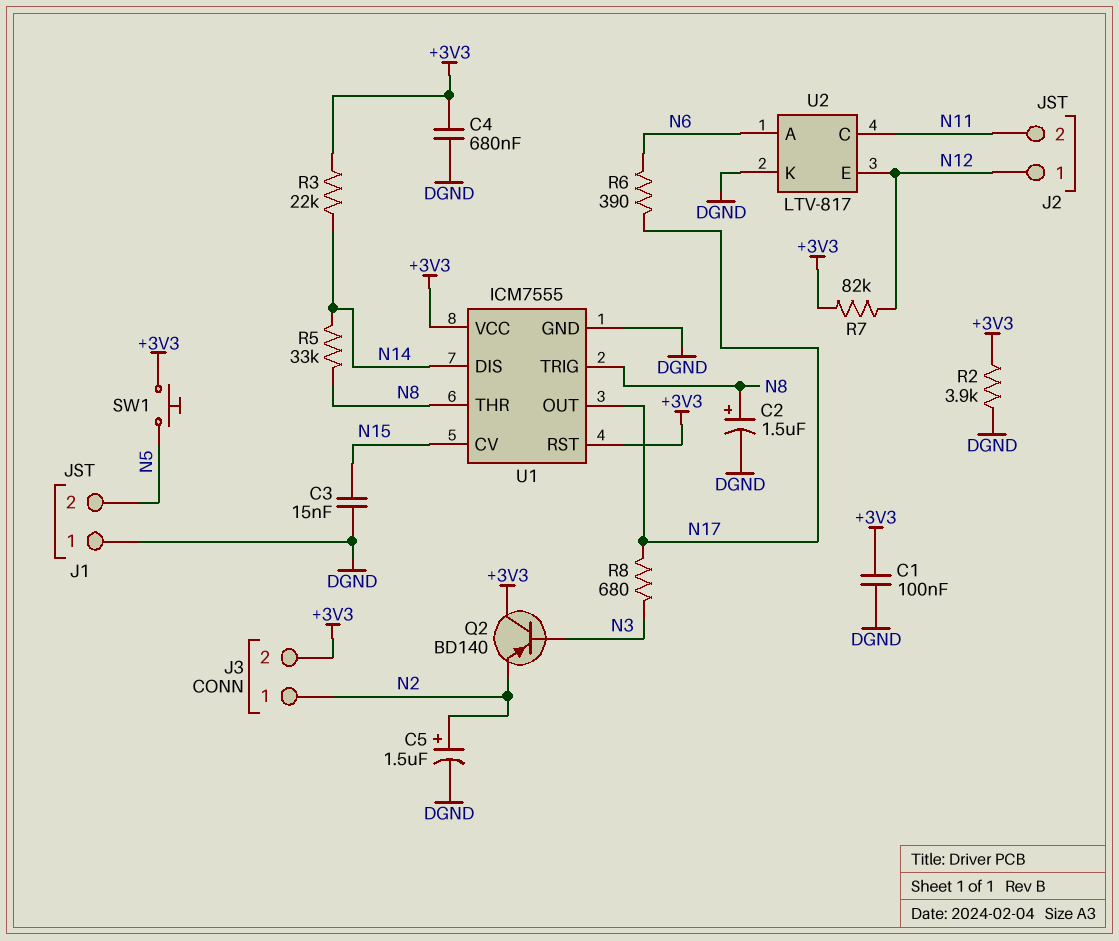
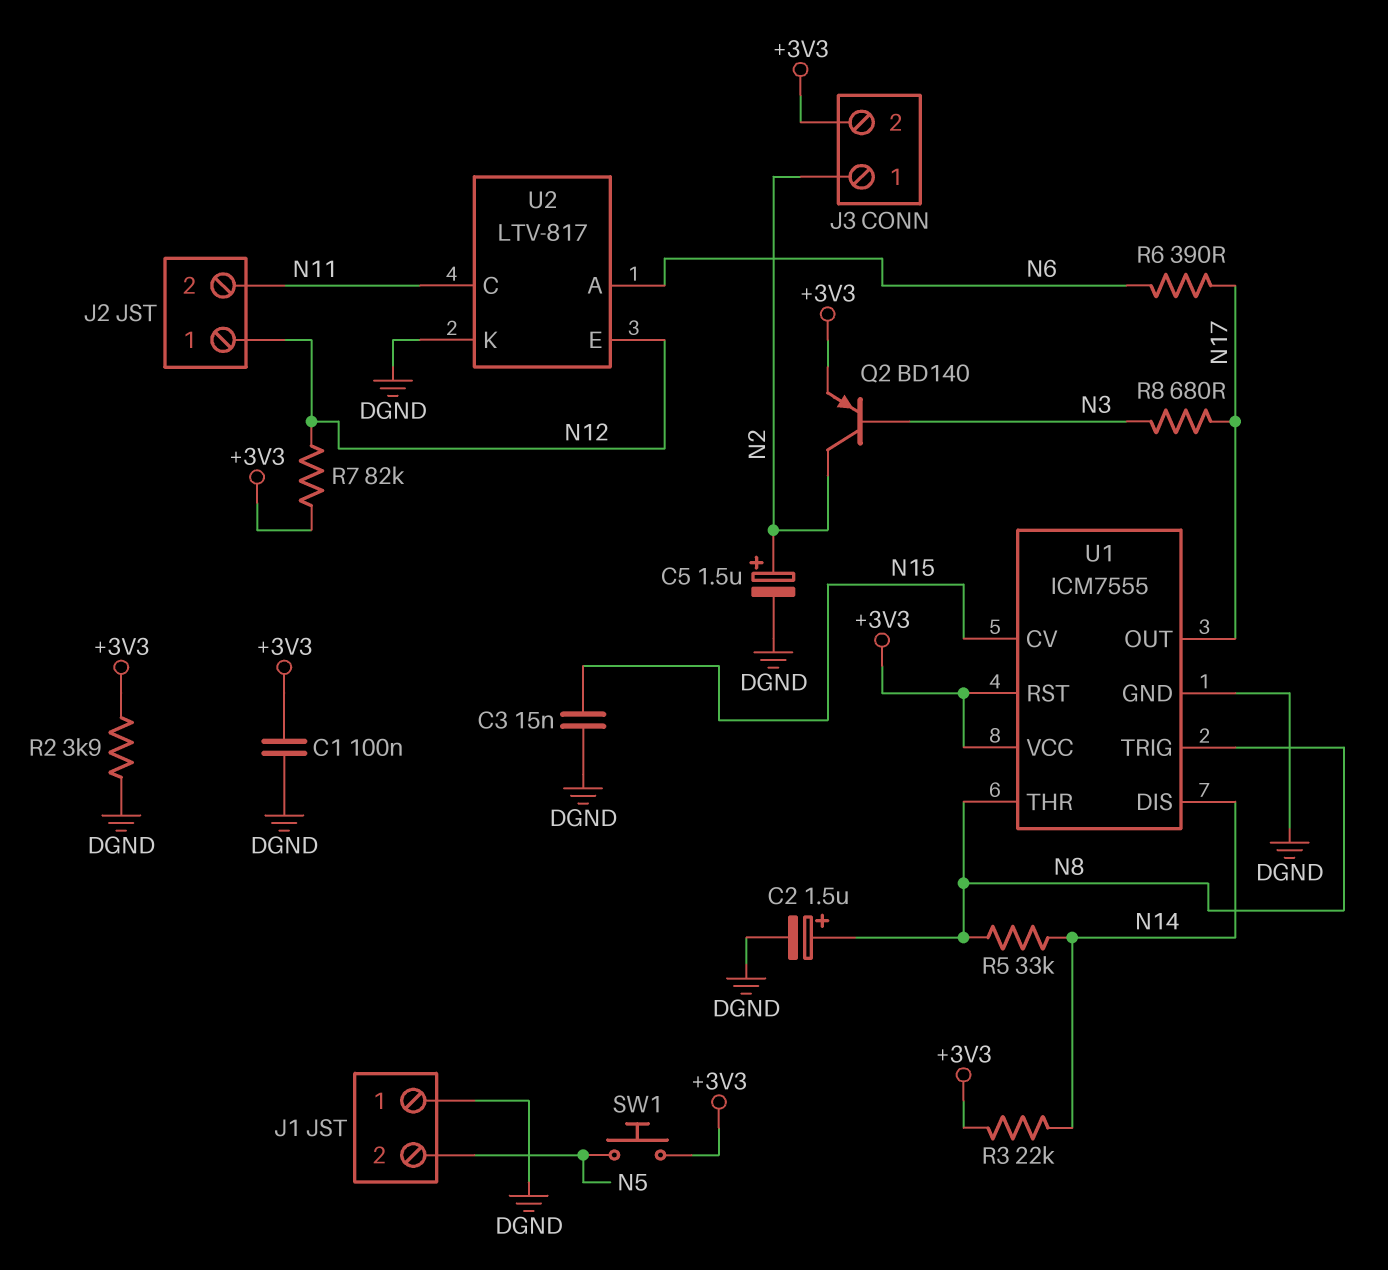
C4: 680nF (+3V3, DGND) -> none
Q2: PNP BD140 (B N3, C +3V3, E N2) -> PNP BD140 (B N3, C N2, E +3V3)

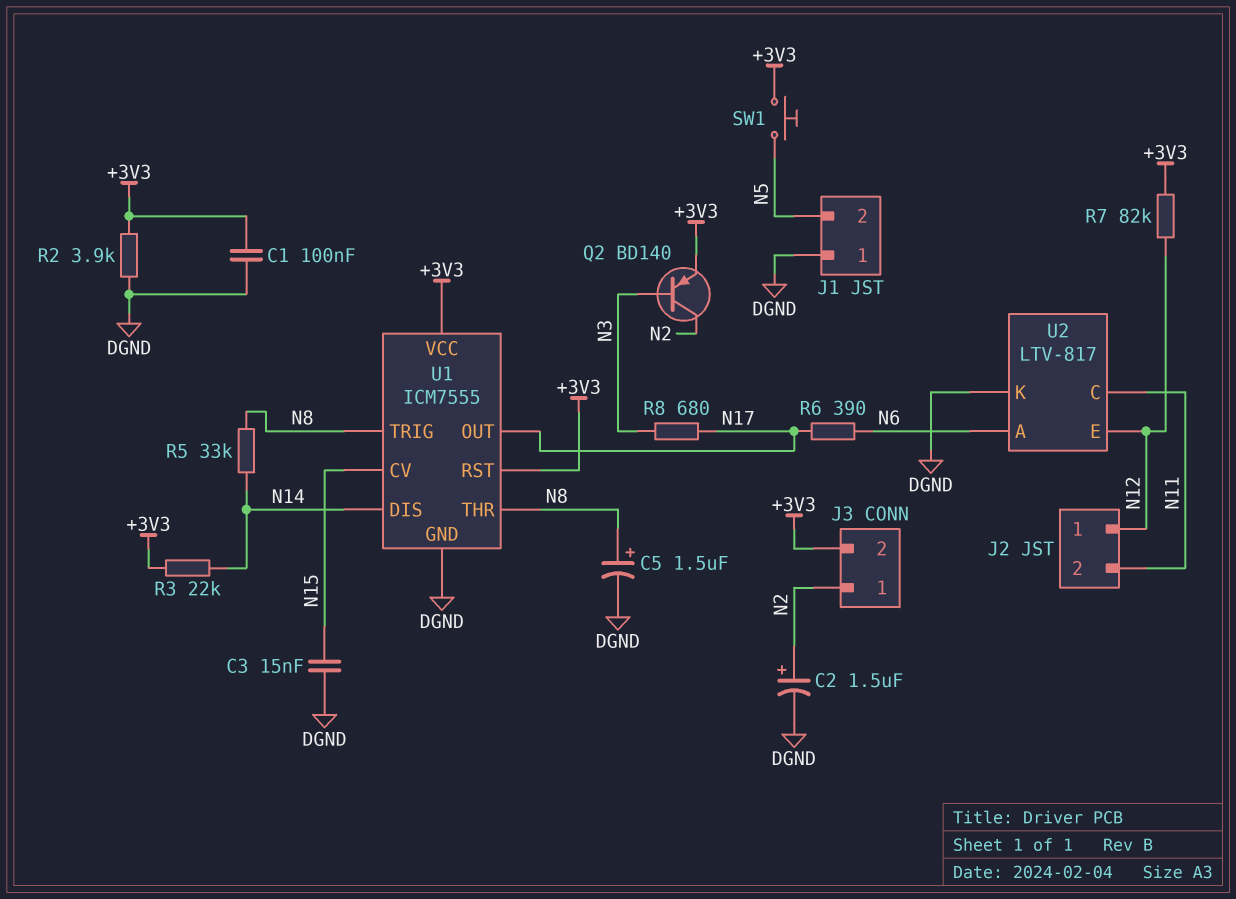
C2: 1.5uF (plus N8, minus DGND) -> 1.5uF (plus N2, minus DGND)
C5: 1.5uF (plus N2, minus DGND) -> 1.5uF (plus N8, minus DGND)

